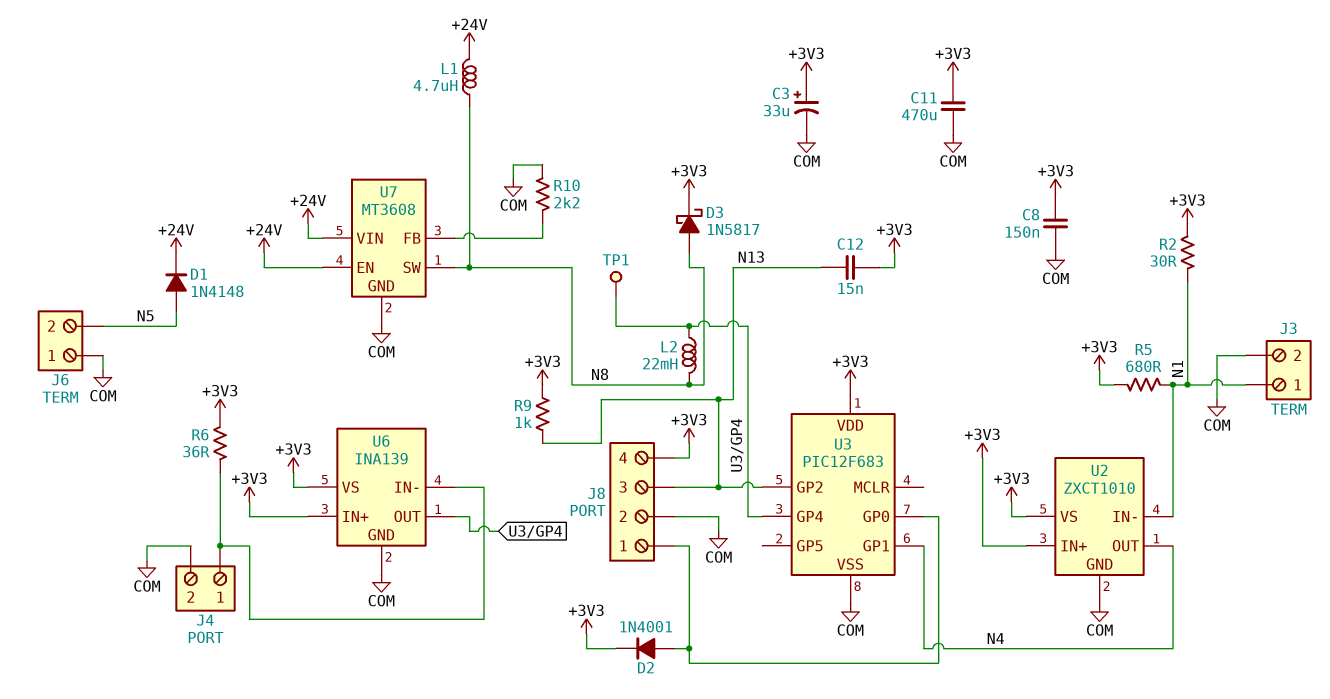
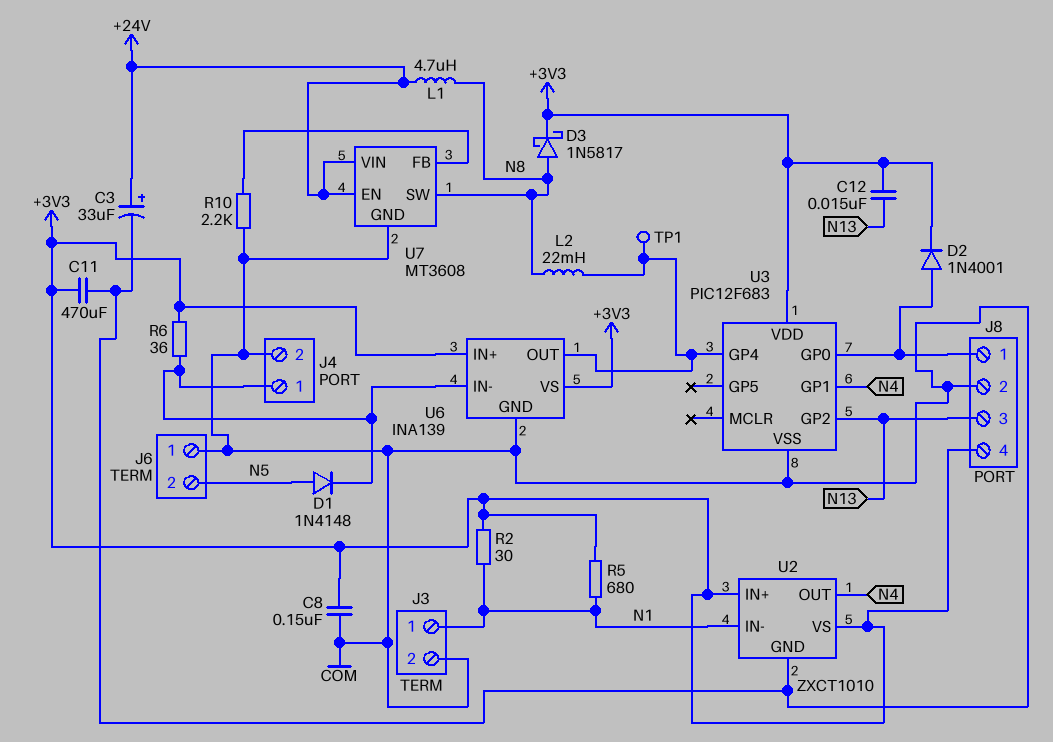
C3: 33uF (plus +3V3, minus COM) -> 33uF (plus +24V, minus COM)
D1: diode 1N4148 (A N5, K +24V) -> diode 1N4148 (A N5, K J4/1)
R9: 1k (+3V3, N13) -> none

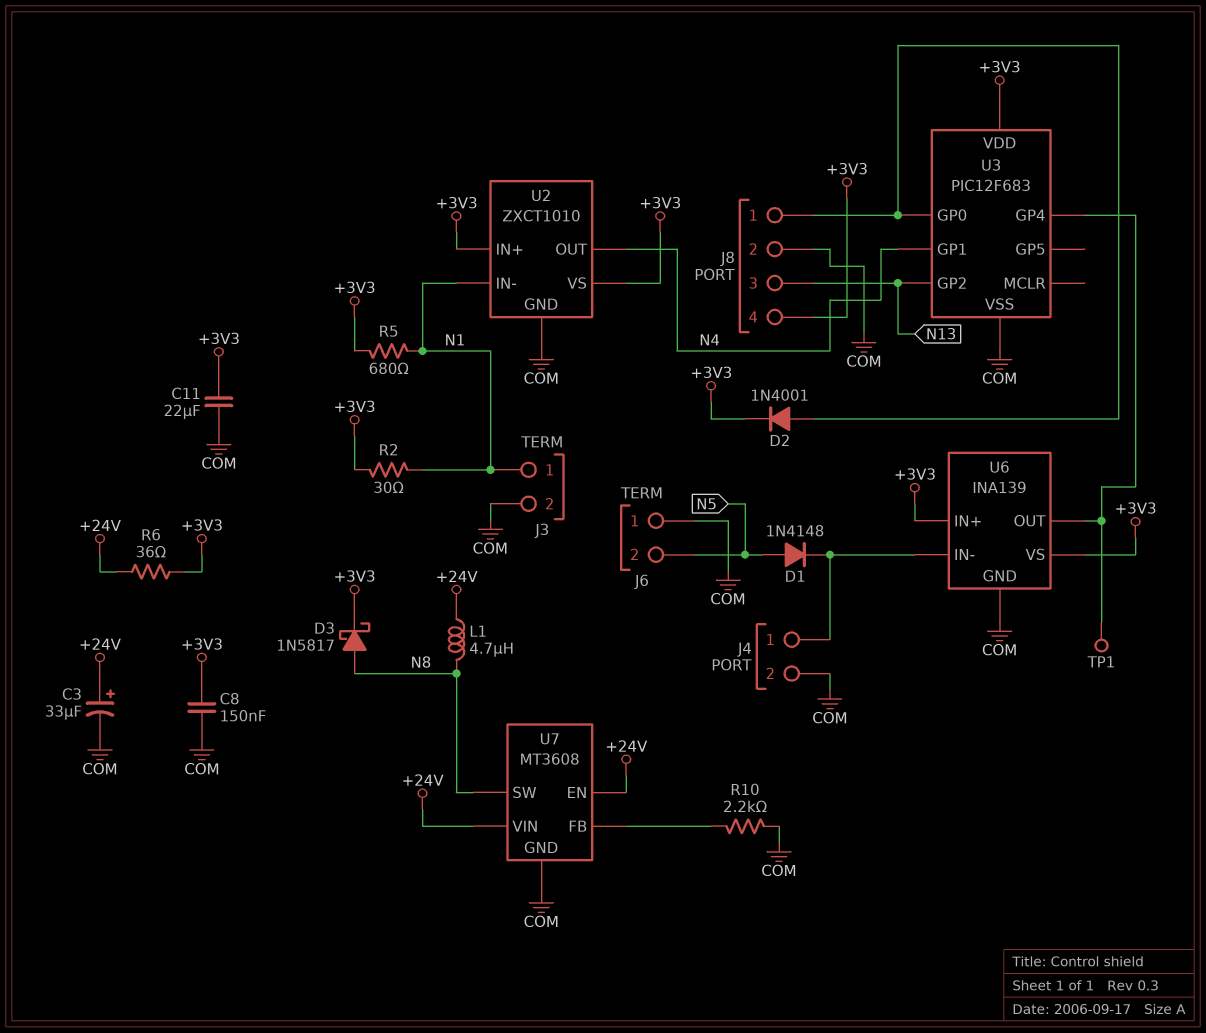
C11: 470uF (+3V3, COM) -> 22uF (+3V3, COM)
C12: 15nF (+3V3, N13) -> none
L2: 22mH (N8, U3/GP4) -> none
R6: 36 (+3V3, J4/1) -> 36 (+3V3, +24V)

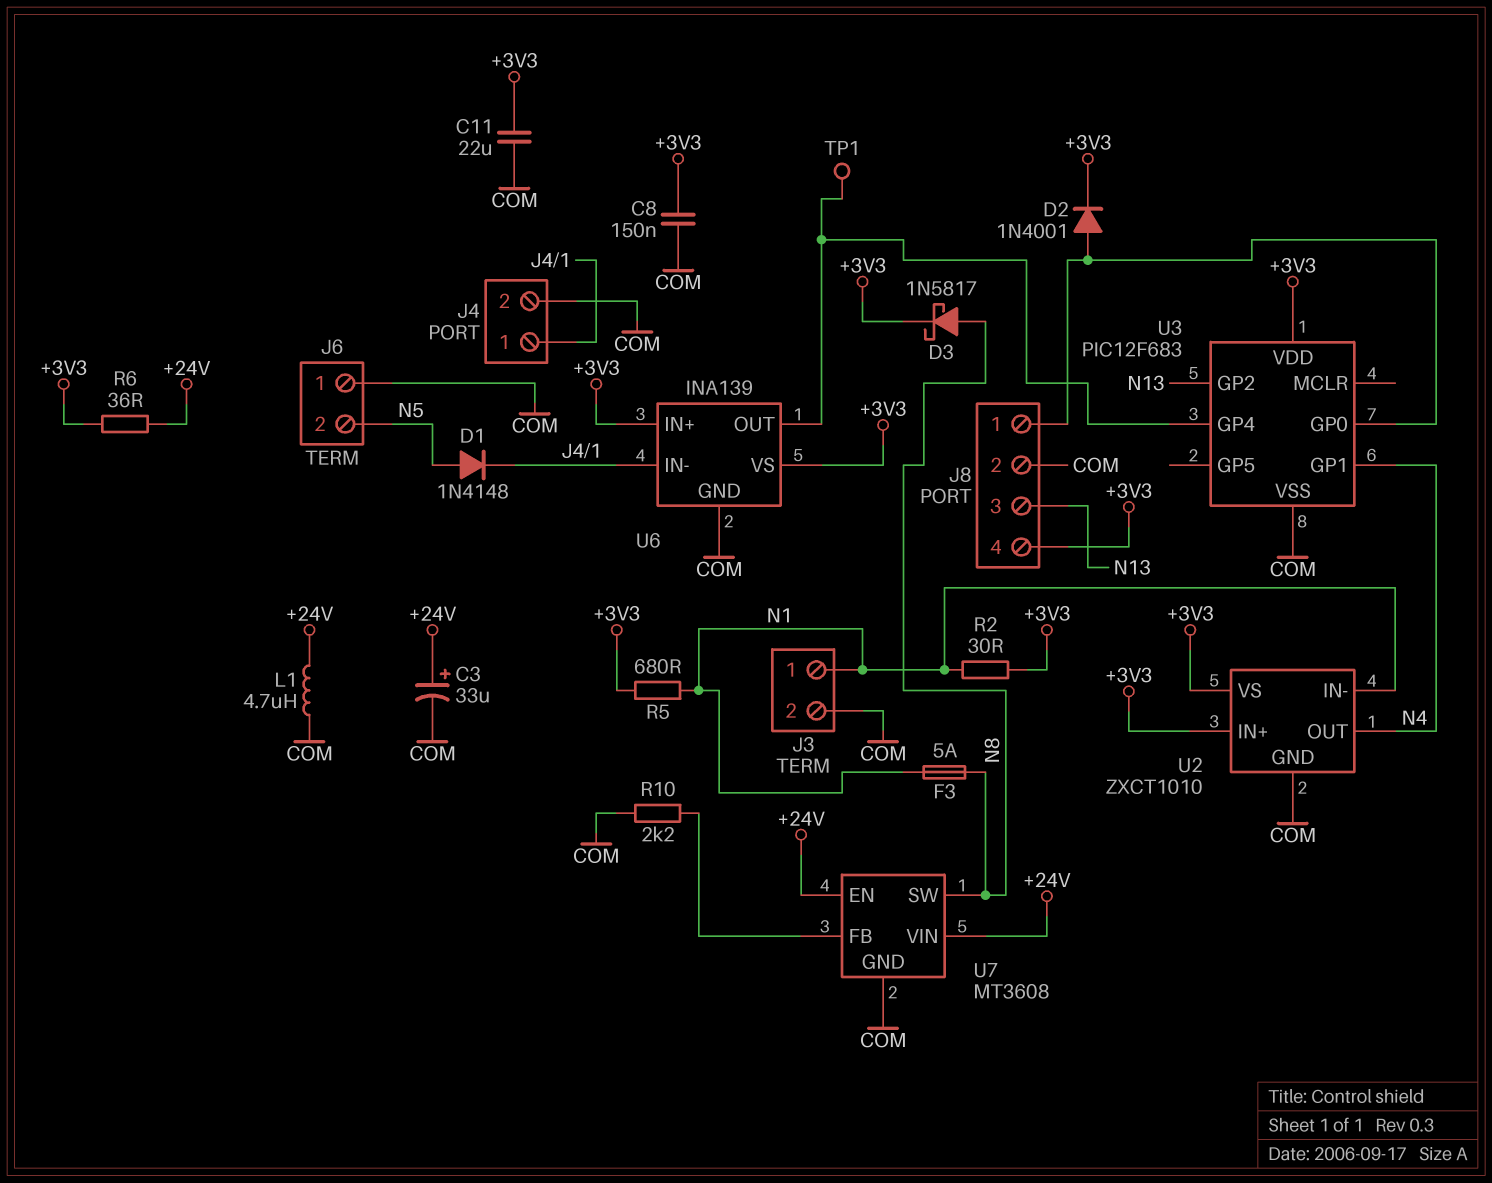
F3: none -> 5A (N1, N8)
L1: 4.7uH (+24V, N8) -> 4.7uH (+24V, COM)

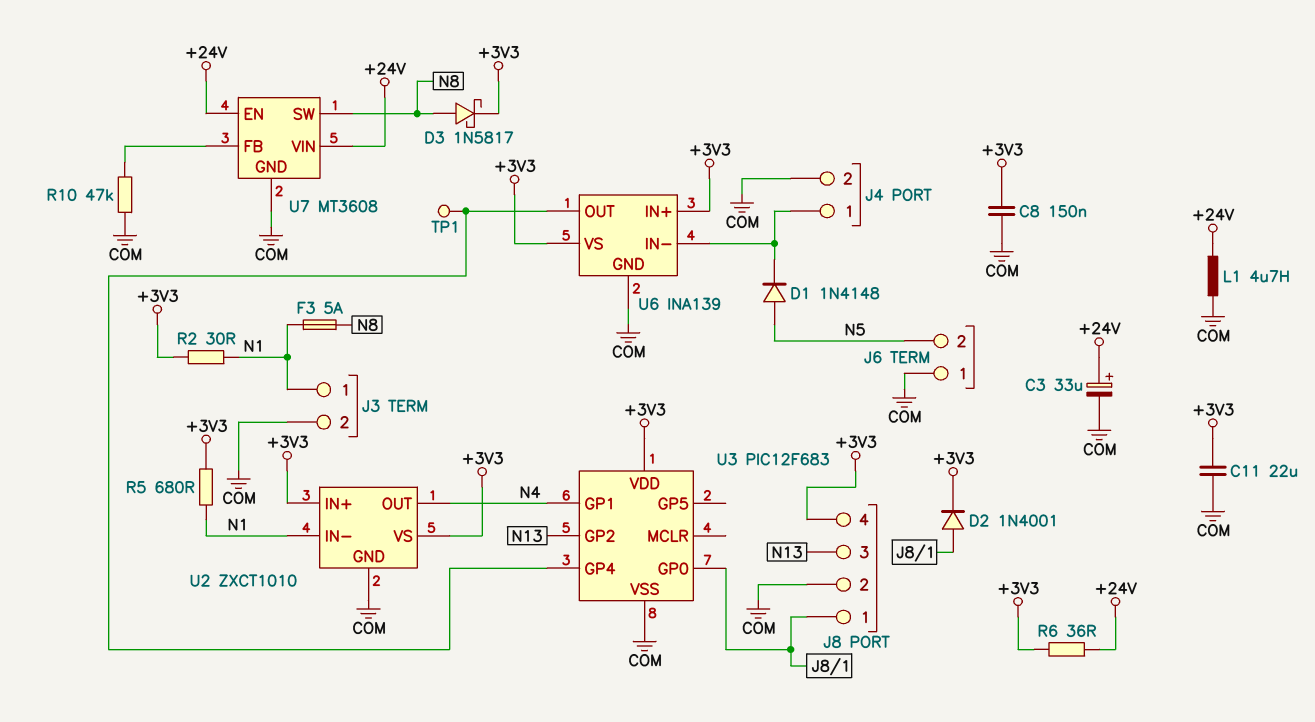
R10: 2.2k (COM, U7/FB) -> 47k (COM, U7/FB)

